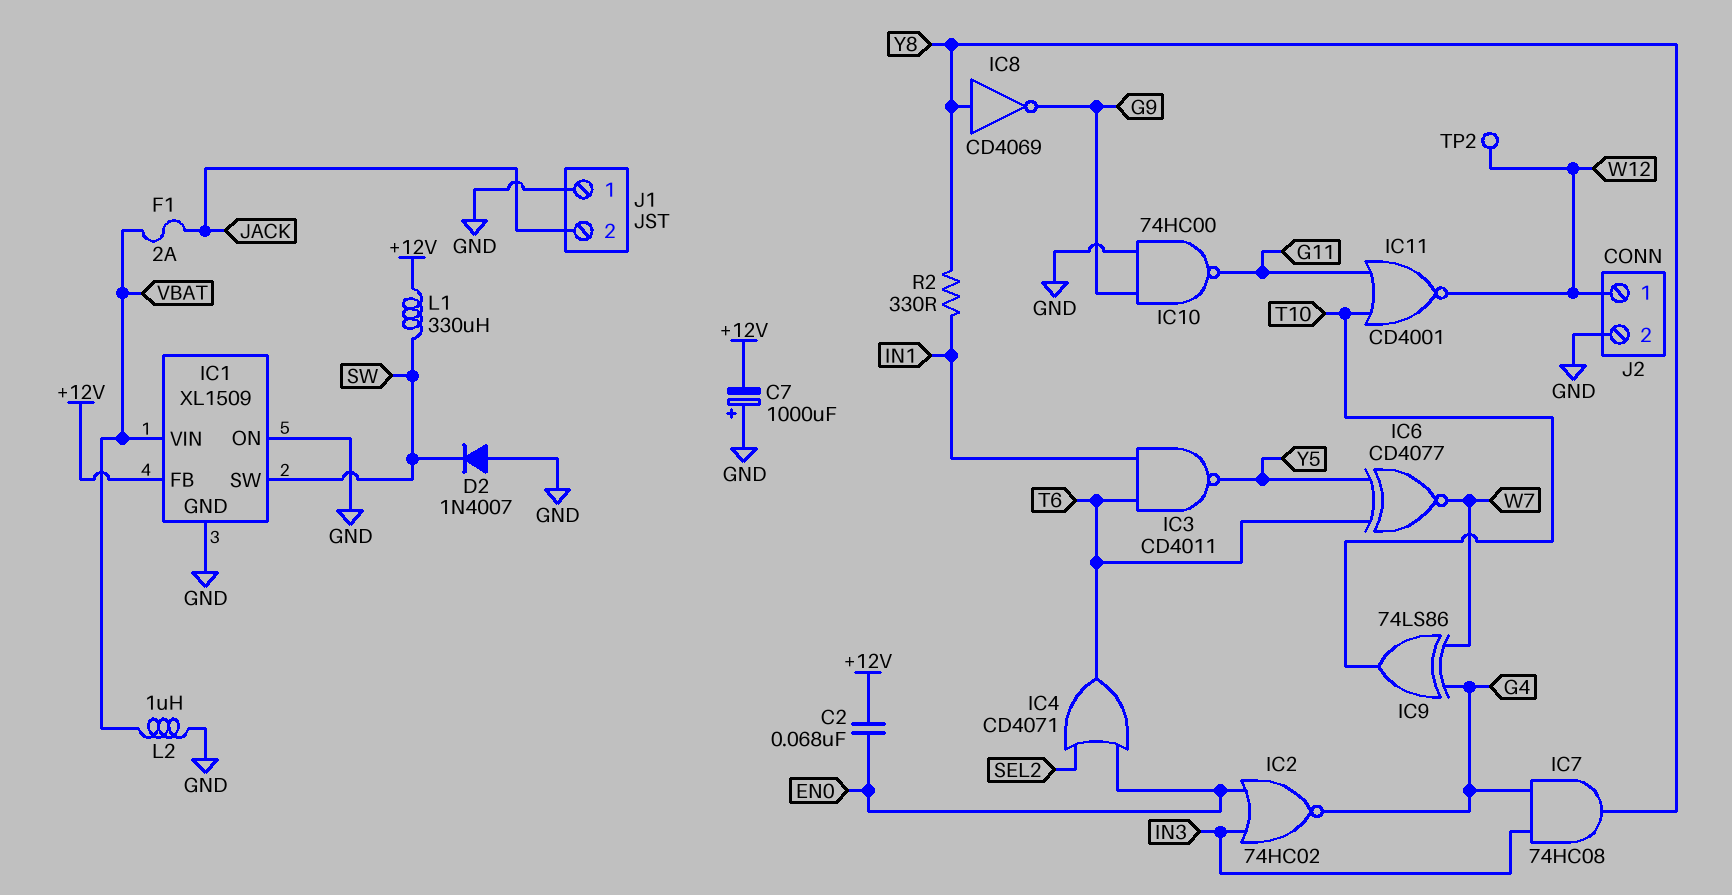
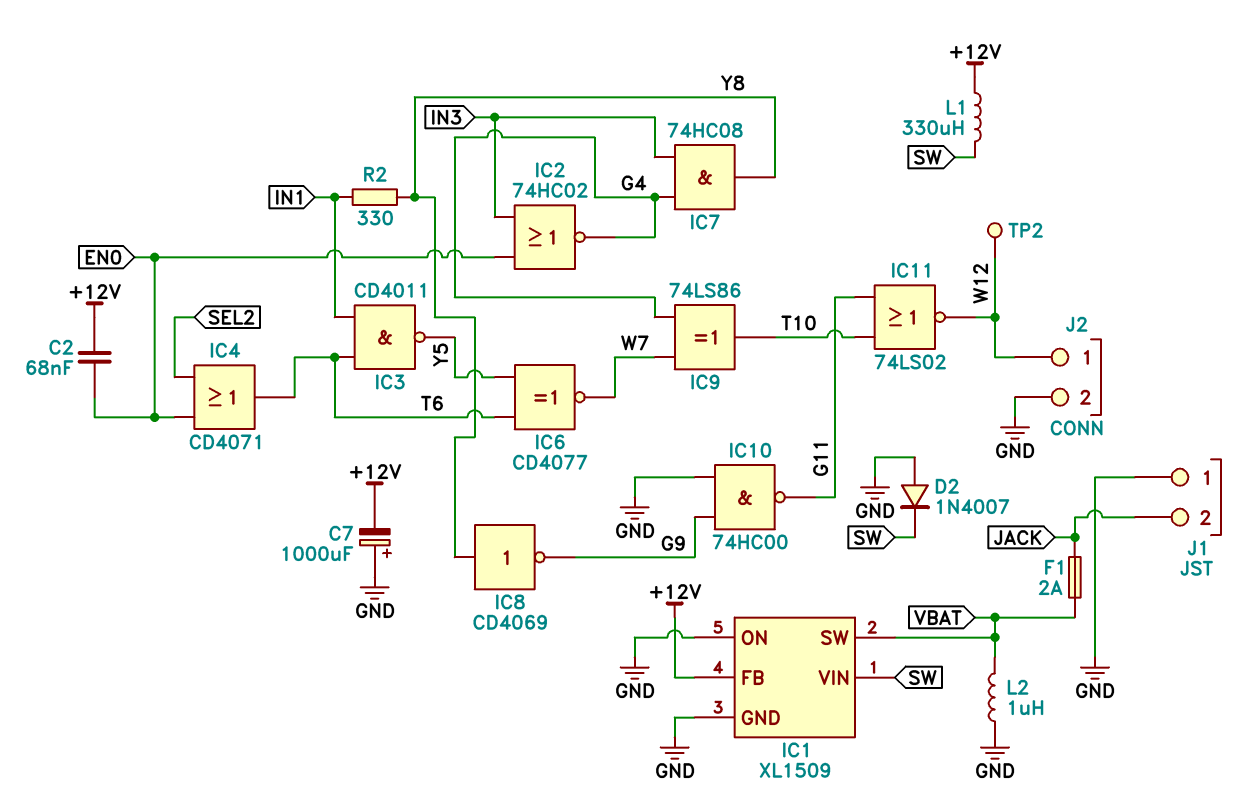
IC1 pin SW: SW -> VBAT
IC1 pin VIN: VBAT -> SW
IC11: NOR CD4001 (in G11, in T10, out W12) -> NOR 74LS02 (in G11, in T10, out W12)

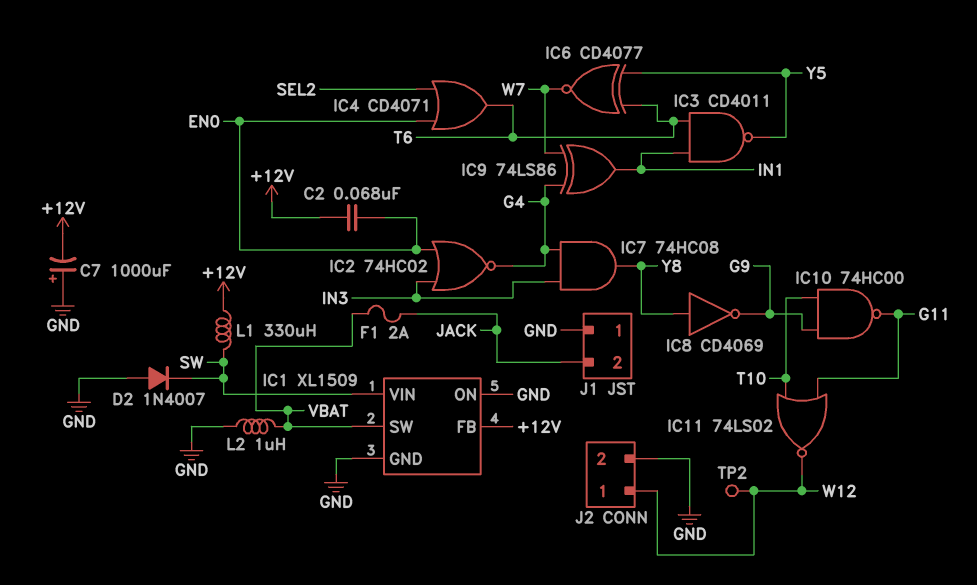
IC9: XOR 74LS86 (in G4, in W7, out T10) -> XOR 74LS86 (in G4, in W7, out IN1)
IC10: NAND 74HC00 (in G9, in GND, out G11) -> NAND 74HC00 (in G9, in T10, out G11)
R2: 330 (IN1, Y8) -> none

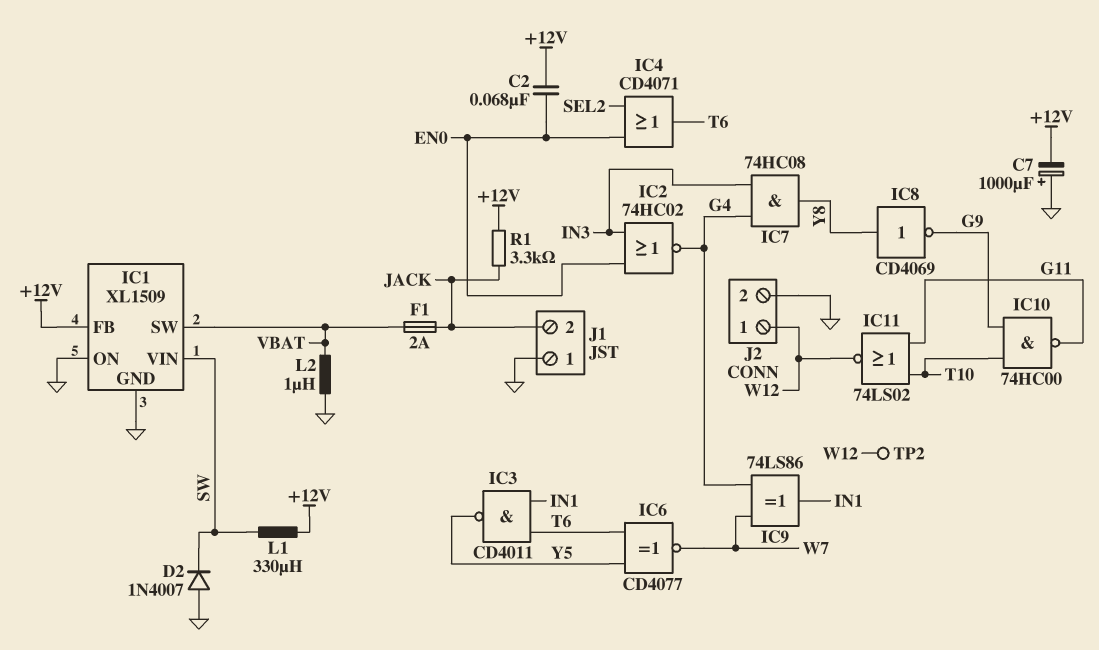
R1: none -> 3.3k (+12V, JACK)

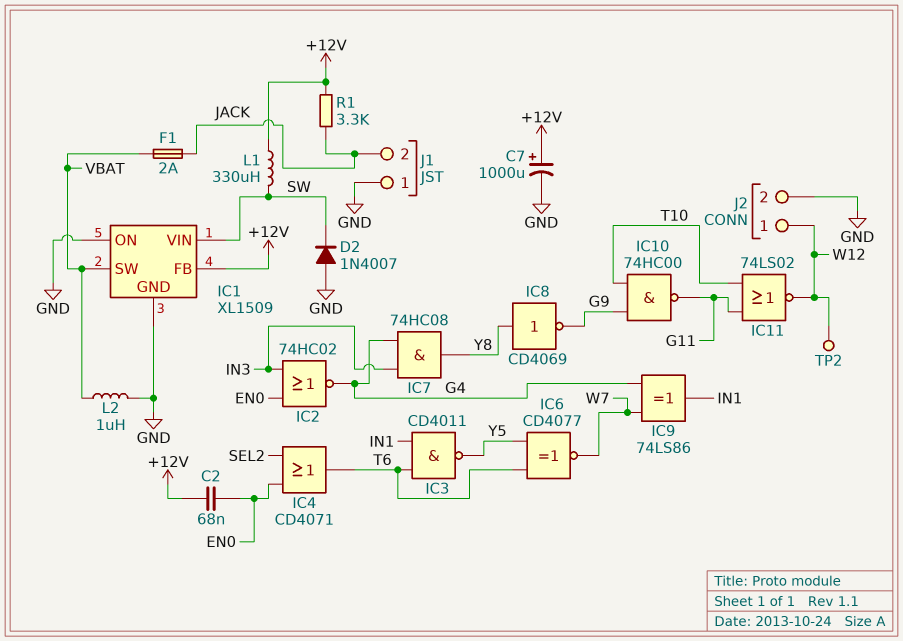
C7: 1000uF (plus GND, minus +12V) -> 1000uF (plus +12V, minus GND)

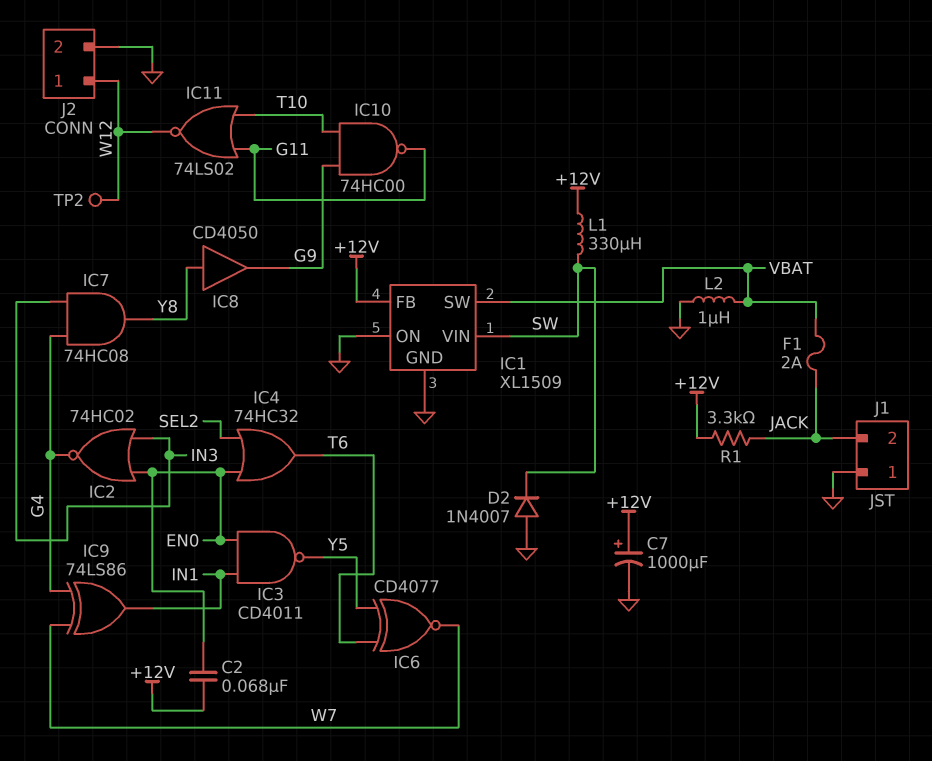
IC3: NAND CD4011 (in IN1, in T6, out Y5) -> NAND CD4011 (in EN0, in IN1, out Y5)
IC4: OR CD4071 (in EN0, in SEL2, out T6) -> OR 74HC32 (in EN0, in SEL2, out T6)
IC8: NOT CD4069 (in Y8, out G9) -> buffer CD4050 (in Y8, out G9)

